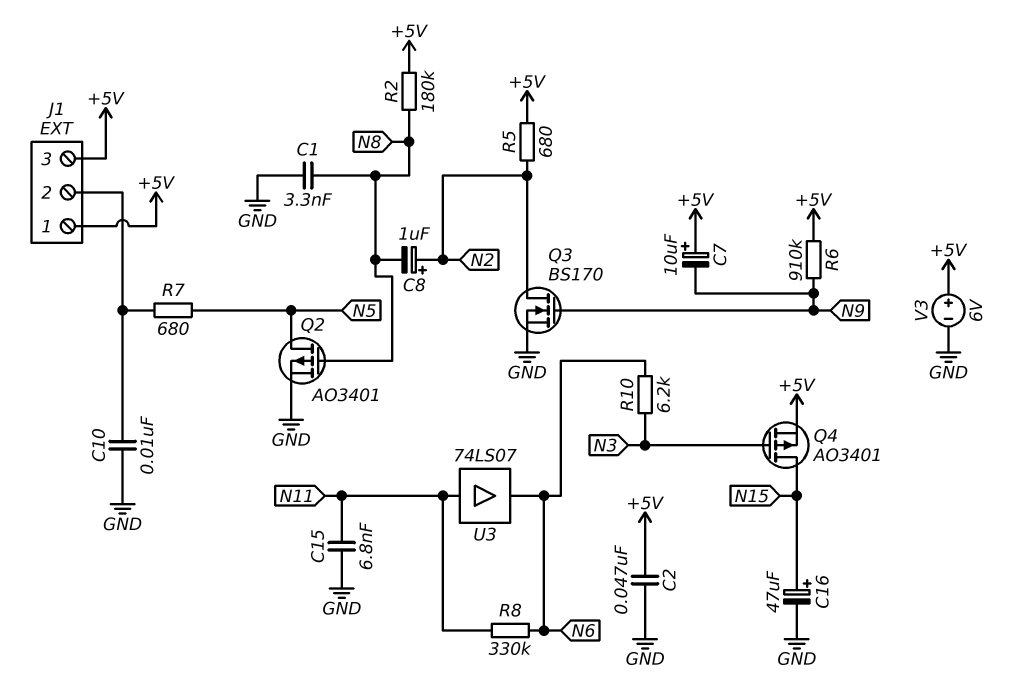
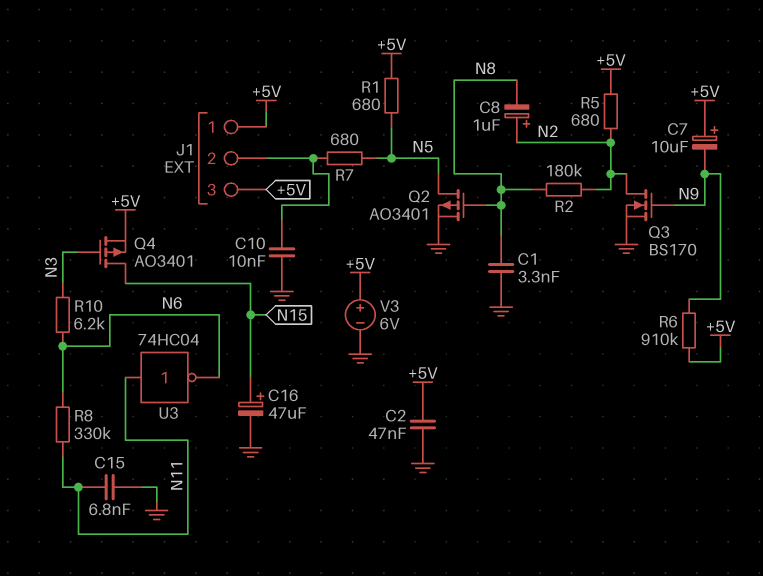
R1: none -> 680 (+5V, N5)
R2: 180k (+5V, N8) -> 180k (N2, N8)
U3: buffer 74LS07 (in N11, out N6) -> NOT 74HC04 (in N11, out N6)

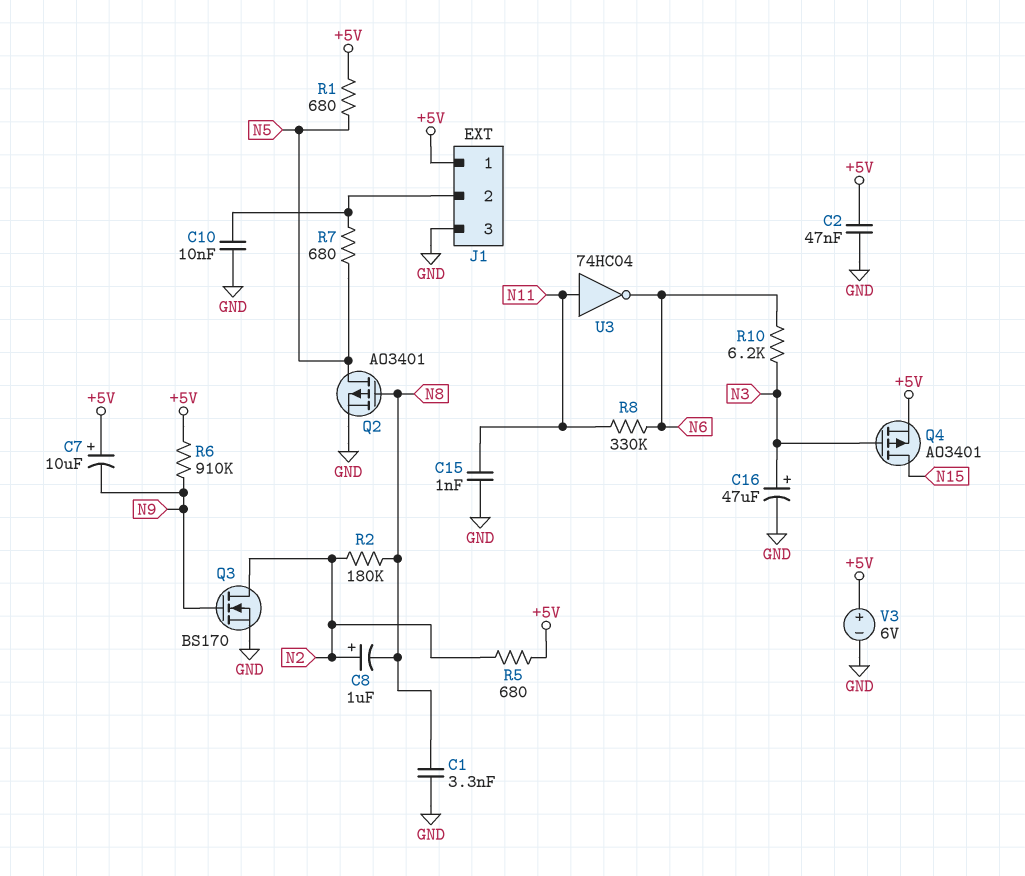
C15: 6.8nF (GND, N11) -> 1nF (GND, N11)
C16: 47uF (plus N15, minus GND) -> 47uF (plus N3, minus GND)
J1 pin 3: +5V -> GND

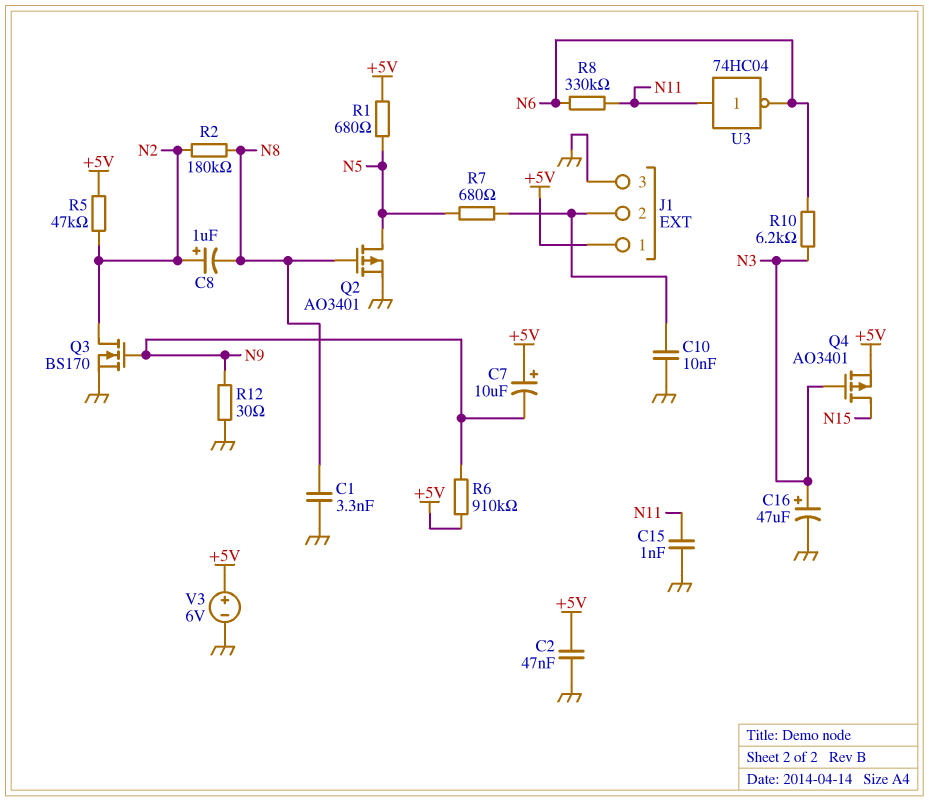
R5: 680 (+5V, N2) -> 47k (+5V, N2)
R12: none -> 30 (GND, N9)

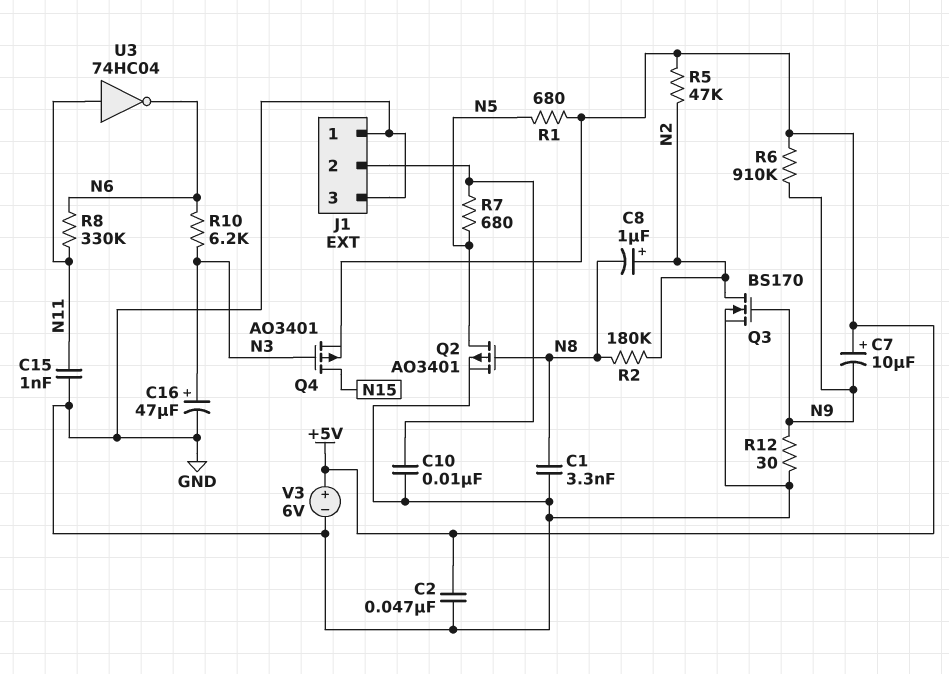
J1 pin 1: +5V -> GND

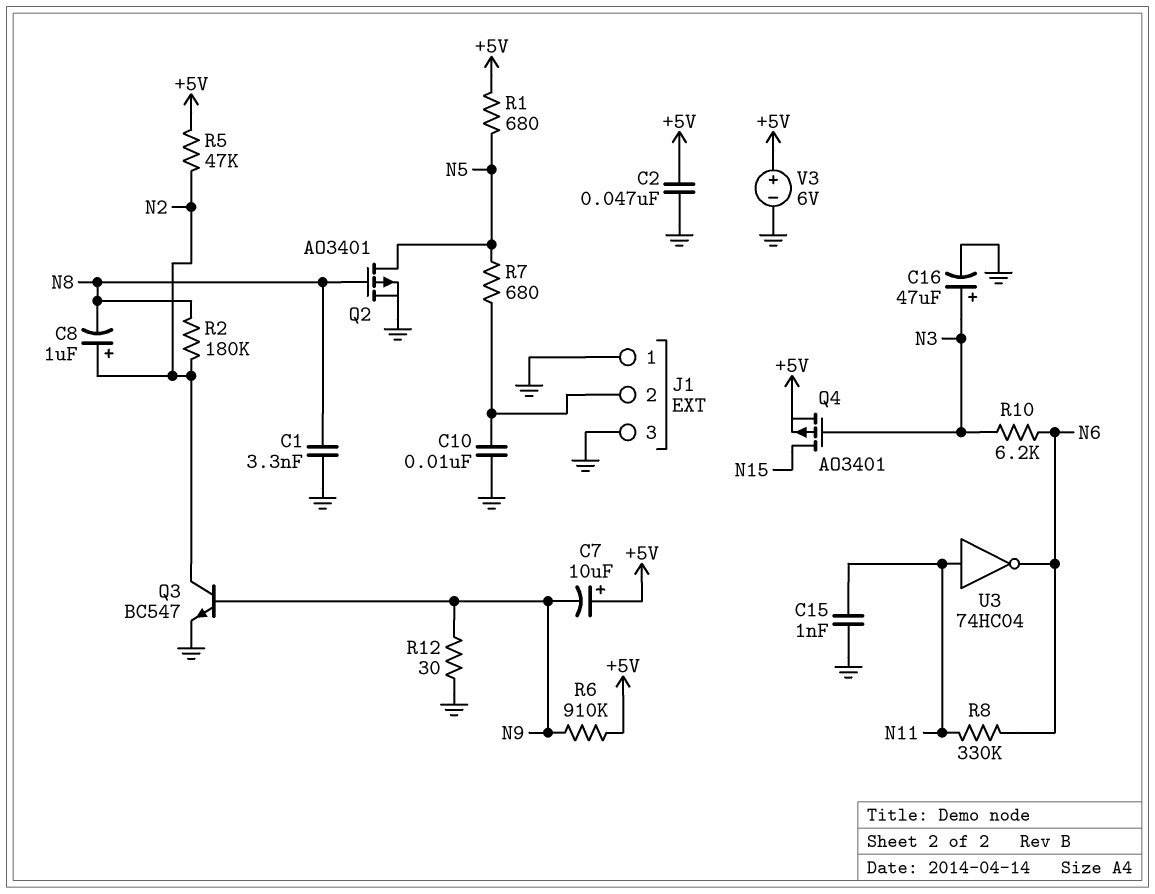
Q3: NMOS BS170 (G N9, D N2, S GND) -> NPN BC547 (B N9, C N2, E GND)

